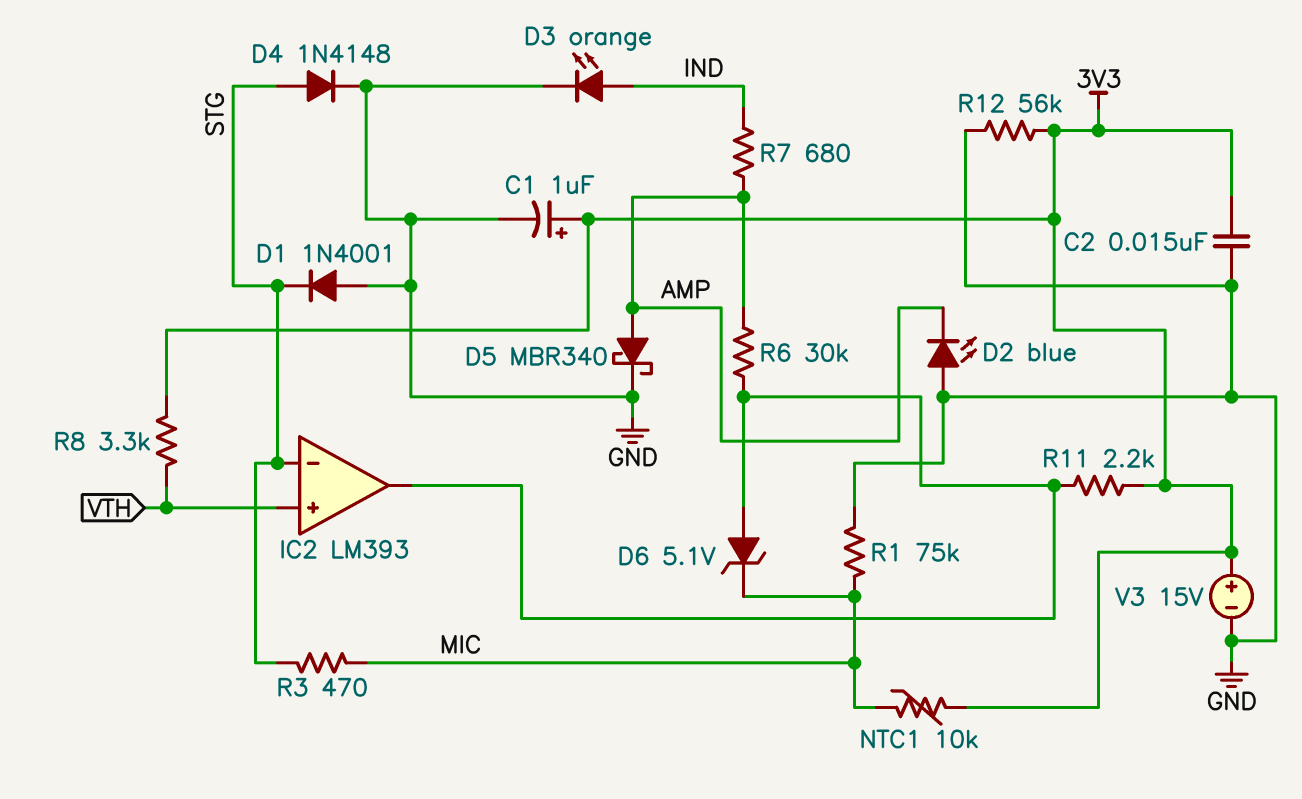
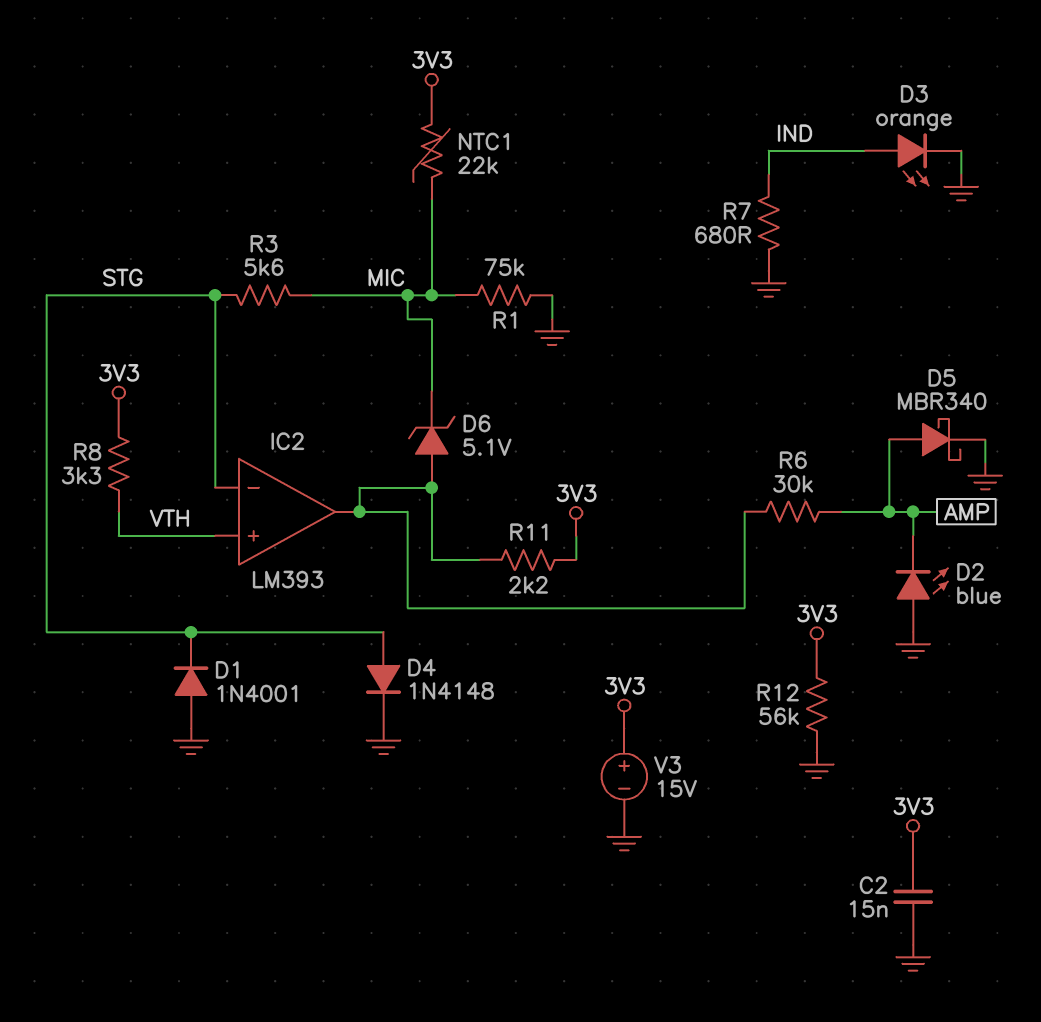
C1: 1uF (plus 3V3, minus GND) -> none
NTC1: 10k (3V3, MIC) -> 22k (3V3, MIC)
R3: 470 (MIC, STG) -> 5.6k (MIC, STG)
R7: 680 (AMP, IND) -> 680 (GND, IND)

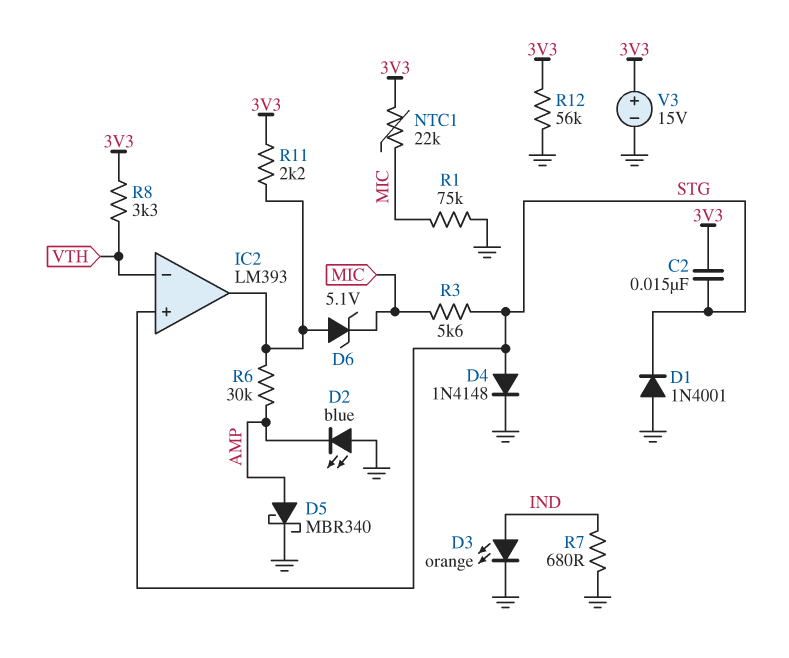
C2: 15nF (3V3, GND) -> 15nF (3V3, STG)
IC2 pin in+: VTH -> STG
IC2 pin in-: STG -> VTH

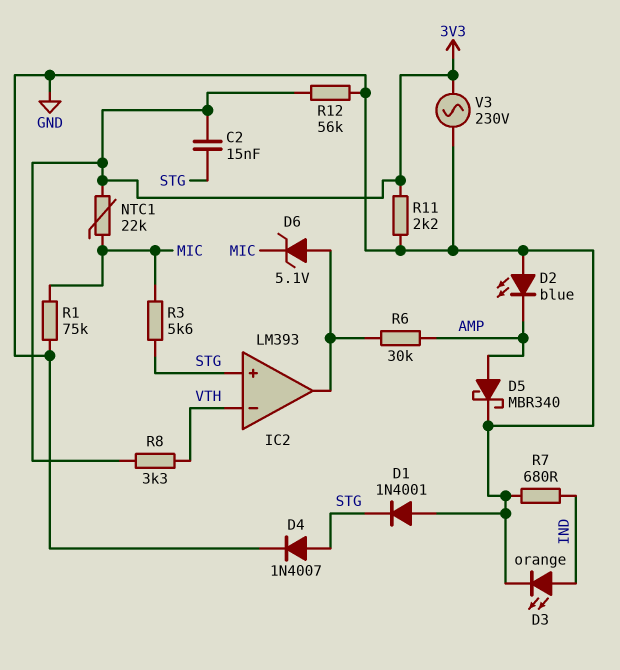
D4: diode 1N4148 (A STG, K GND) -> diode 1N4007 (A STG, K GND)
R11: 2.2k (3V3, IC2/out) -> 2.2k (3V3, GND)
V3: 15V (plus 3V3, minus GND) -> AC 230V (3V3, GND)

